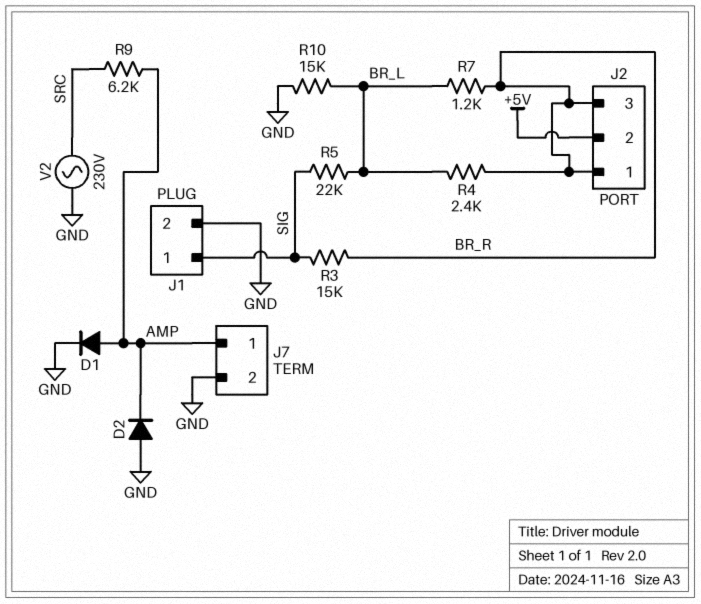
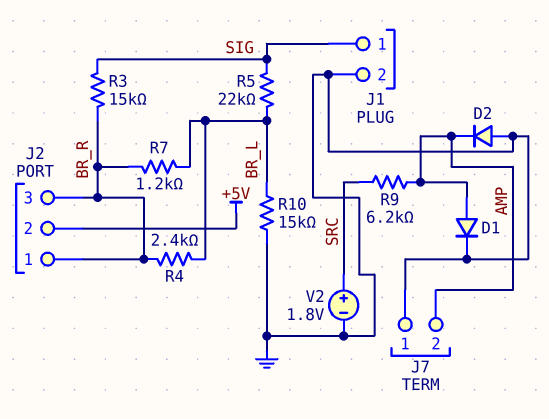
J7 pin 1: AMP -> GND
J7 pin 2: GND -> AMP
V2: AC 230V (GND, SRC) -> 1.8V (plus SRC, minus GND)

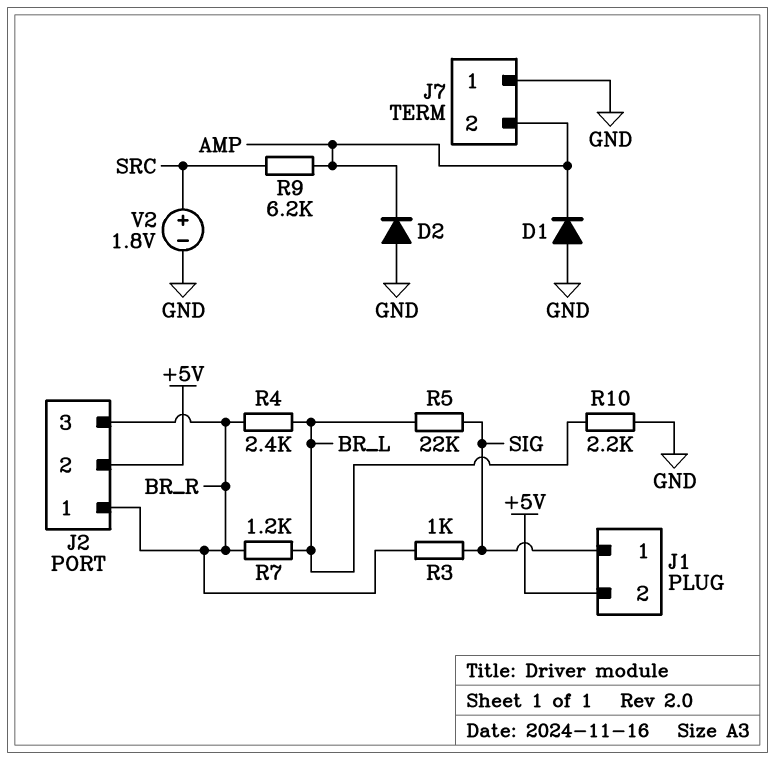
D1: diode (A AMP, K GND) -> diode (A GND, K AMP)
J1 pin 2: GND -> +5V
R3: 15k (BR_R, SIG) -> 1k (BR_R, SIG)
R10: 15k (BR_L, GND) -> 2.2k (BR_L, GND)

